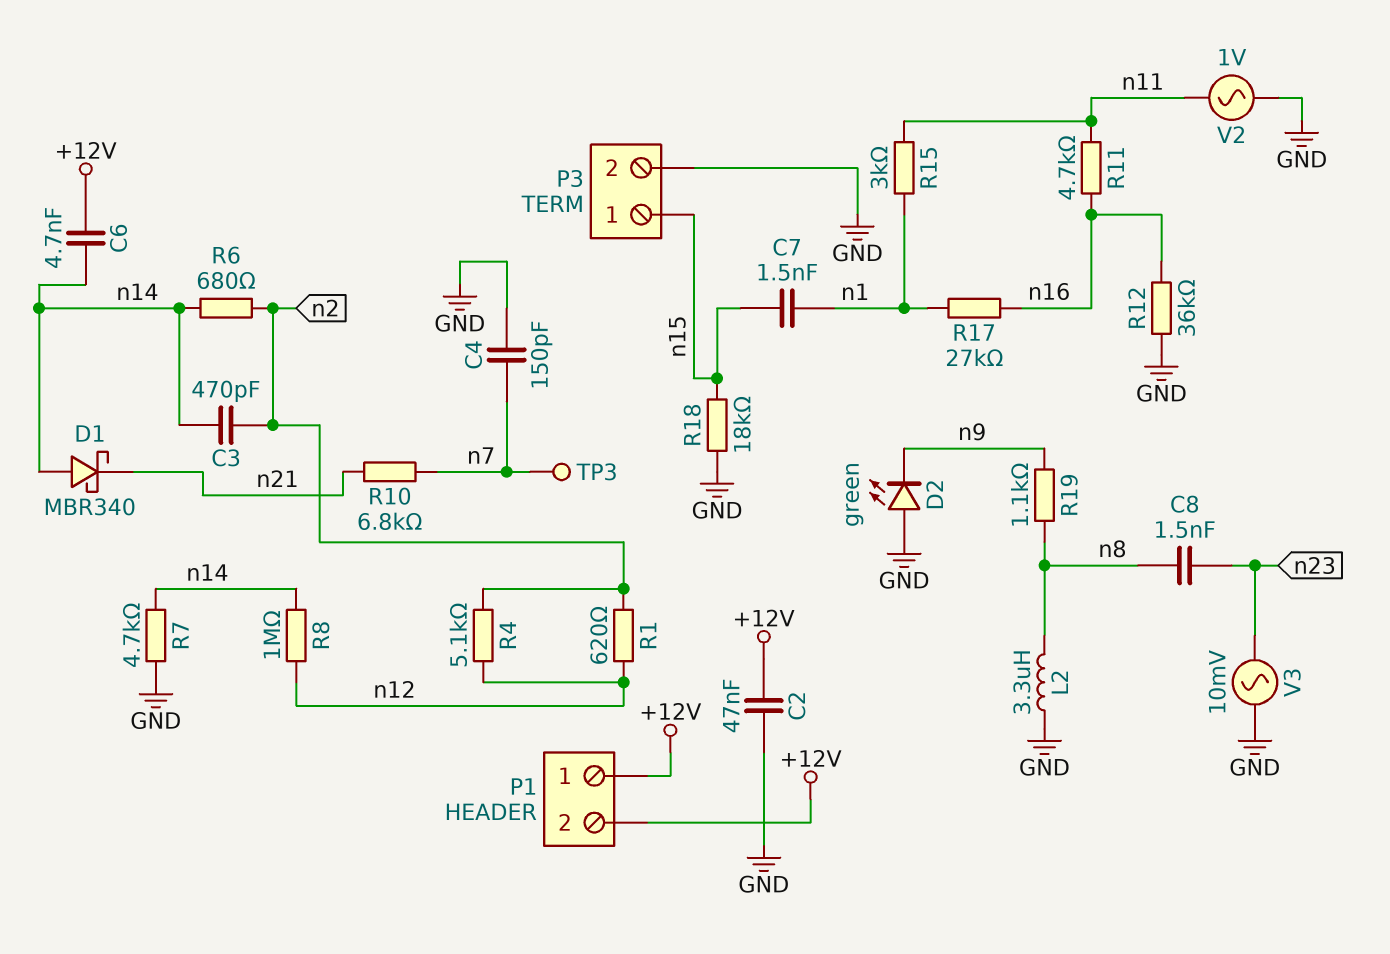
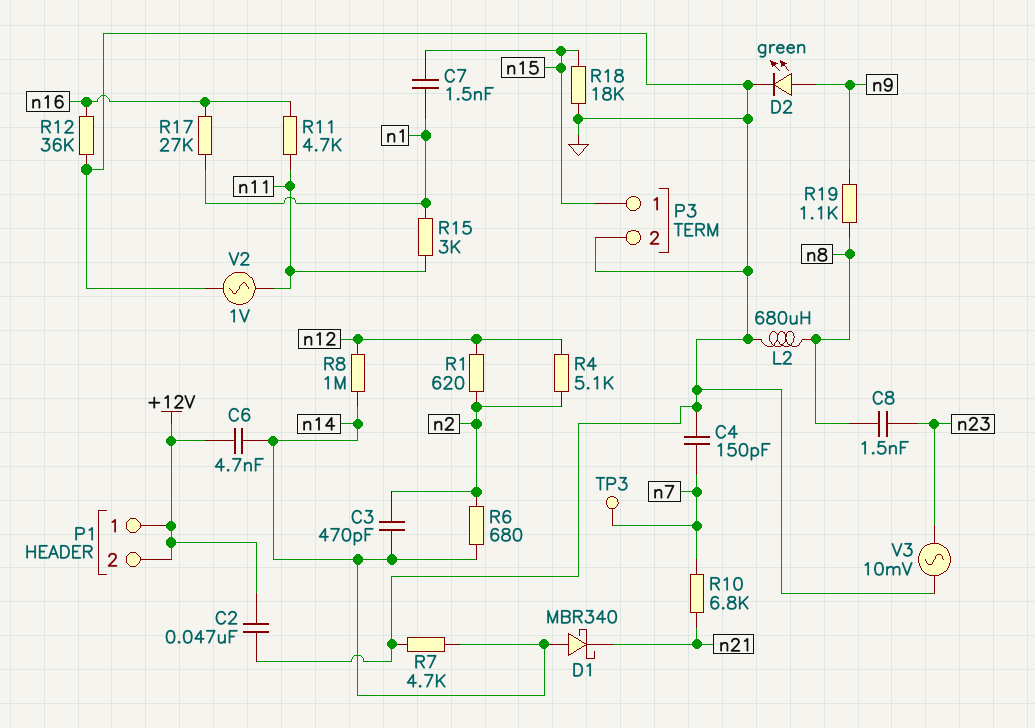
D2: LED green (A GND, K n9) -> LED green (A n9, K GND)
L2: 3.3uH (GND, n8) -> 680uH (GND, n8)

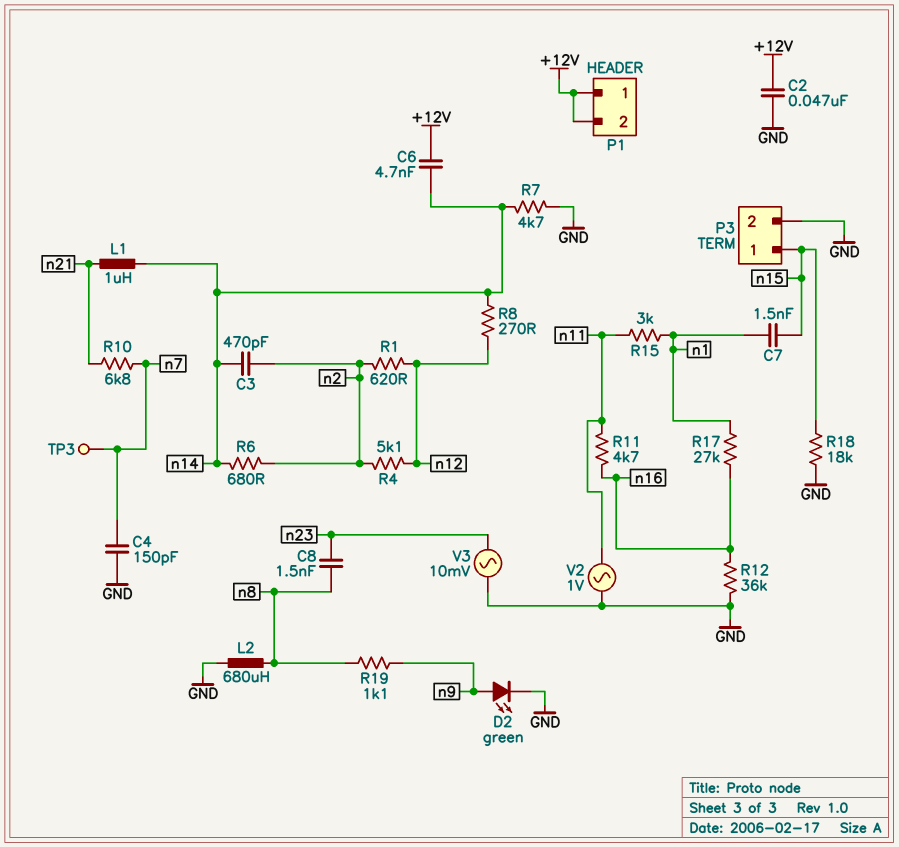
D1: schottky MBR340 (A n14, K n21) -> none
L1: none -> 1uH (n14, n21)
R8: 1M (n12, n14) -> 270 (n12, n14)

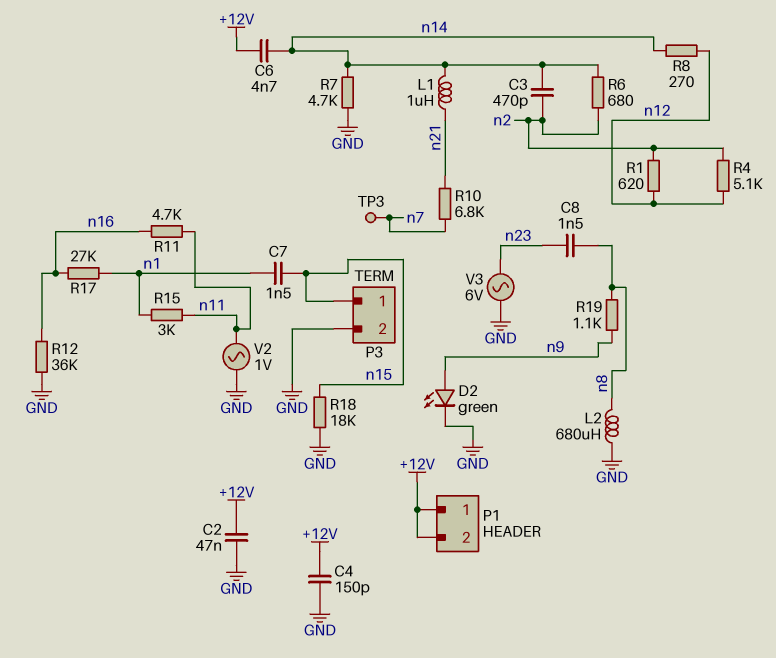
C4: 150pF (GND, n7) -> 150pF (+12V, GND)
V3: AC 10mV (GND, n23) -> AC 6V (GND, n23)

